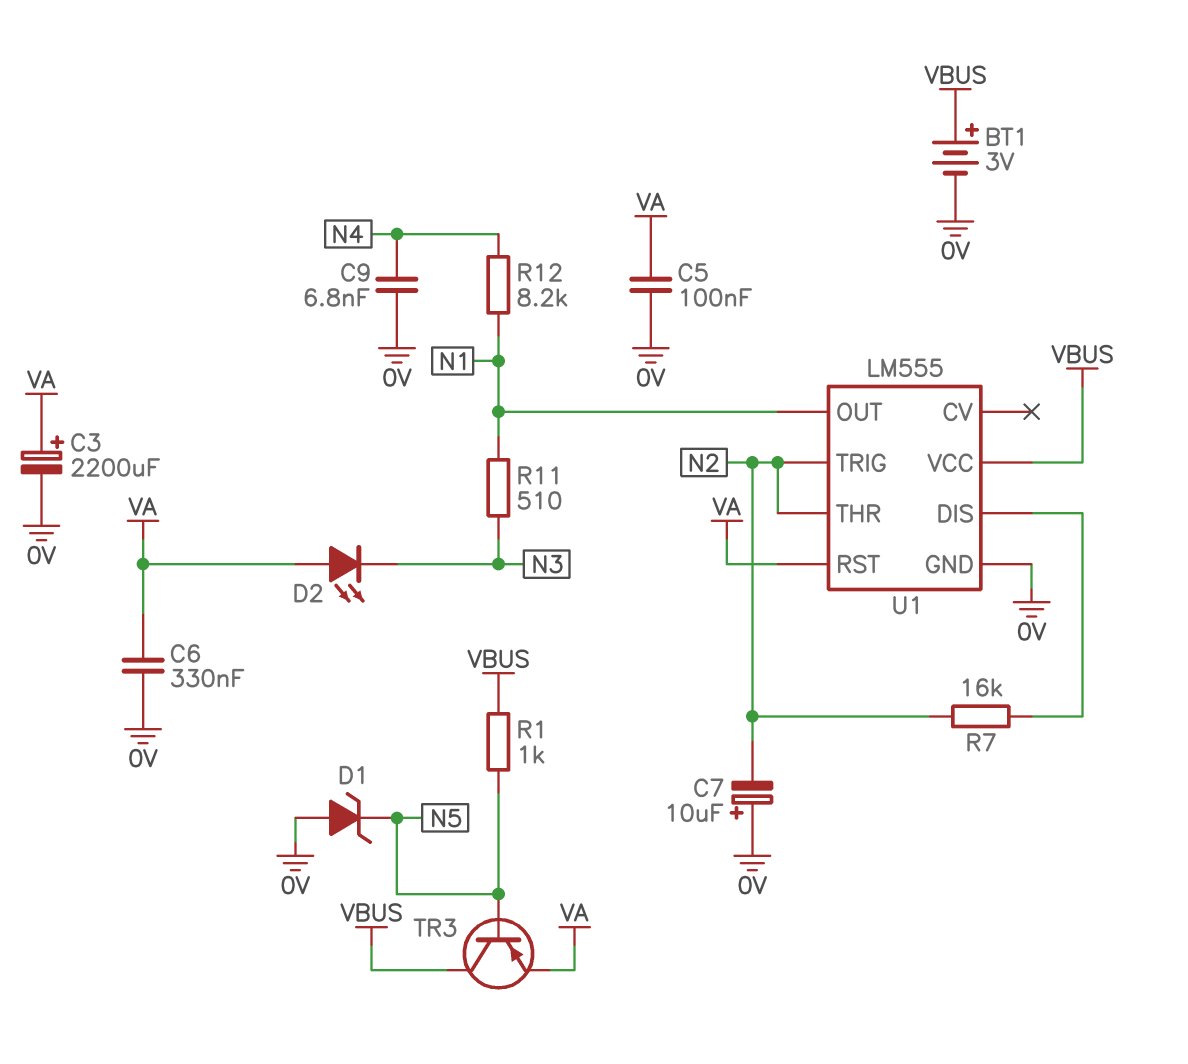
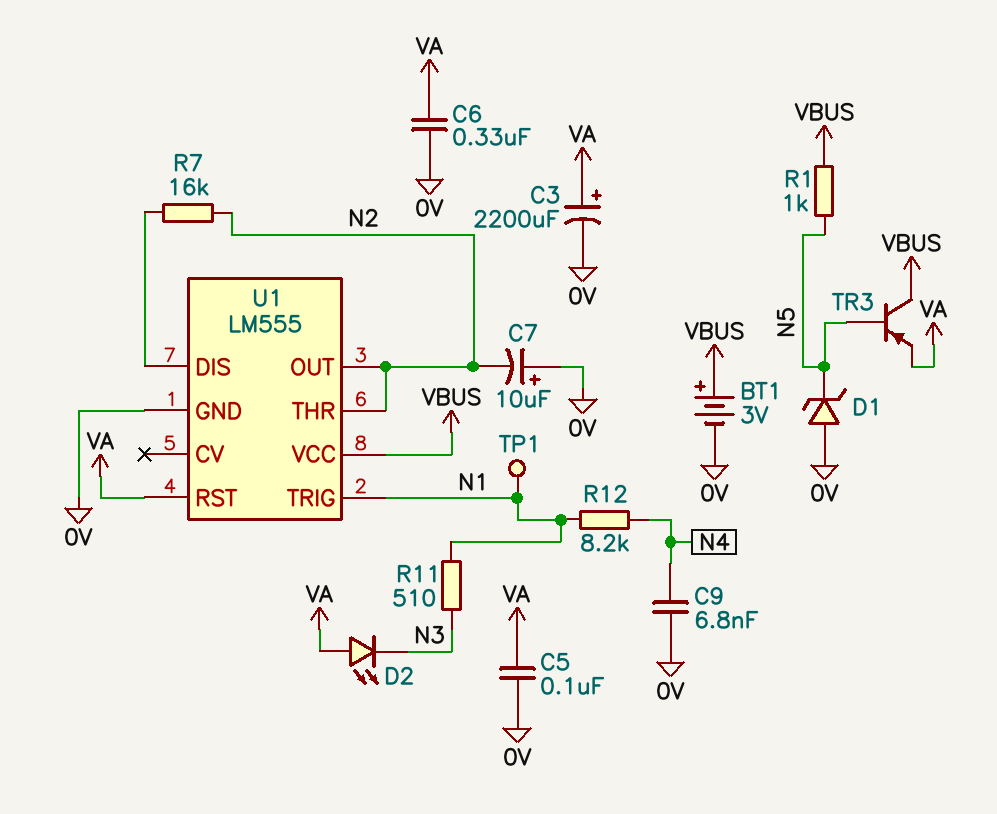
TP1: none -> test point (N1)
U1 pin OUT: N1 -> N2
U1 pin TRIG: N2 -> N1

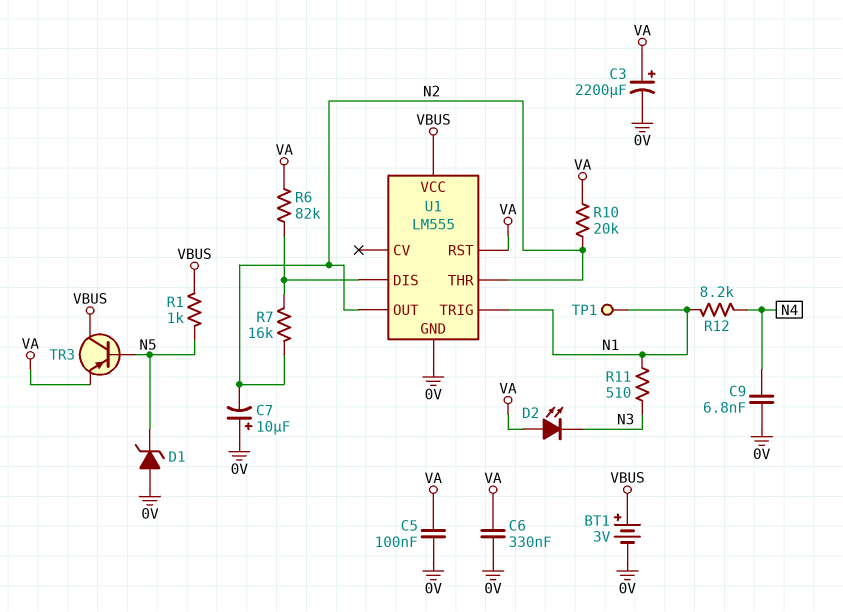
R6: none -> 82k (U1/DIS, VA)
R10: none -> 20k (N2, VA)

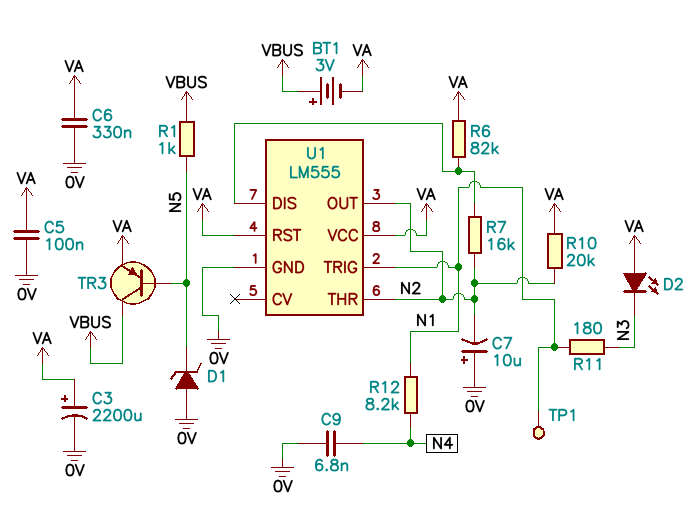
BT1: 3V (plus VBUS, minus 0V) -> 3V (plus VBUS, minus VA)
R11: 510 (N1, N3) -> 180 (N1, N3)
U1 pin VCC: VBUS -> VA

